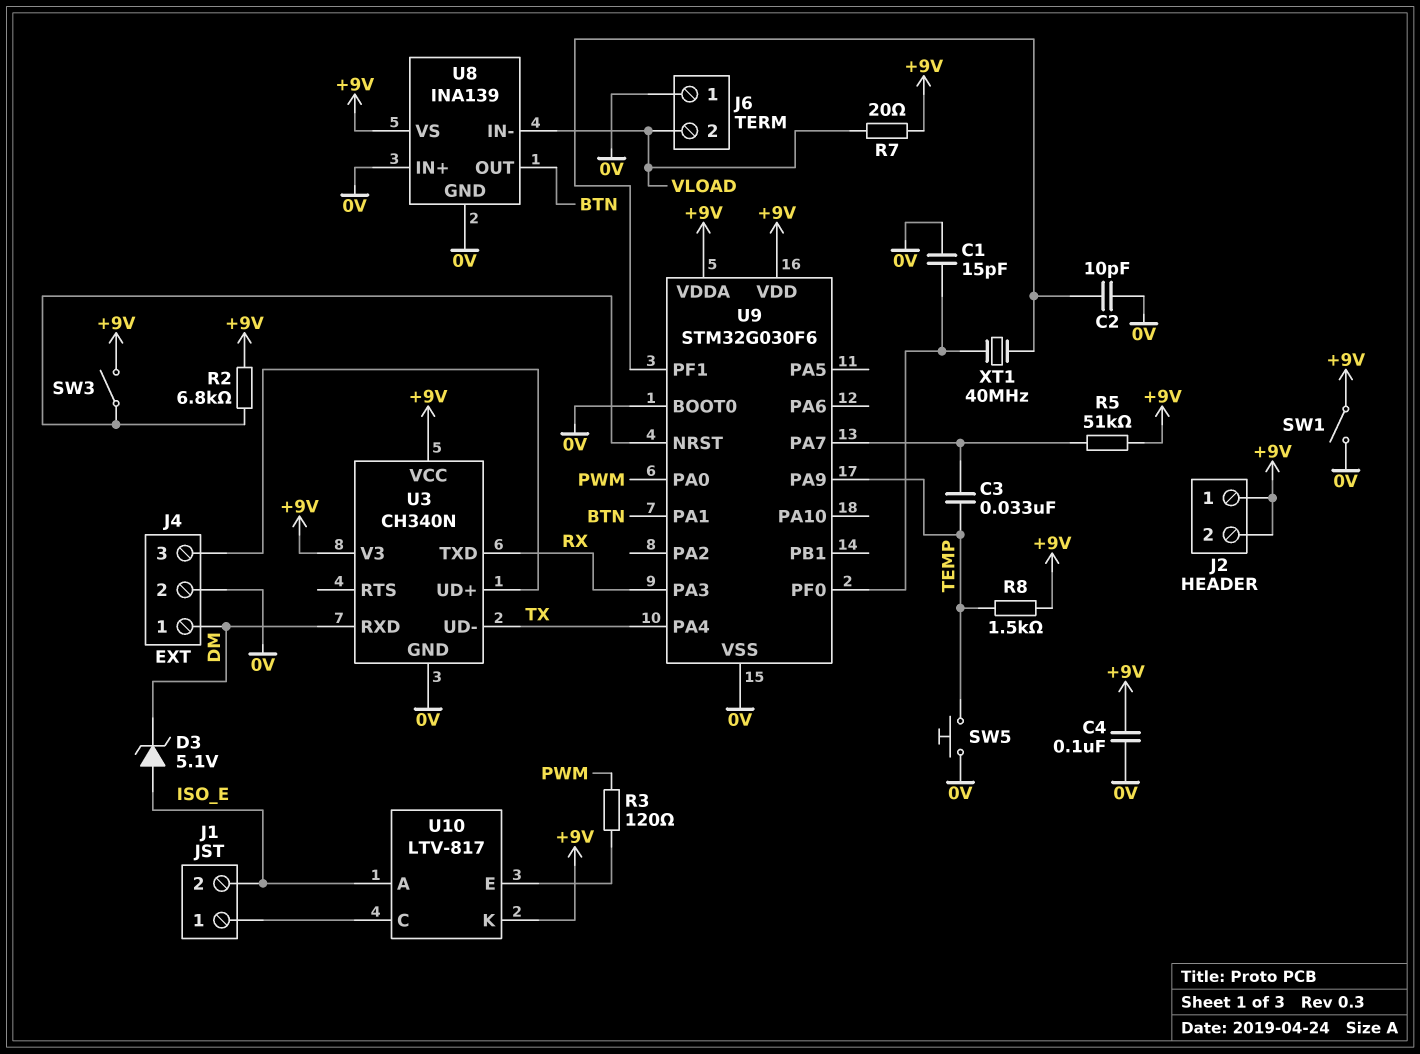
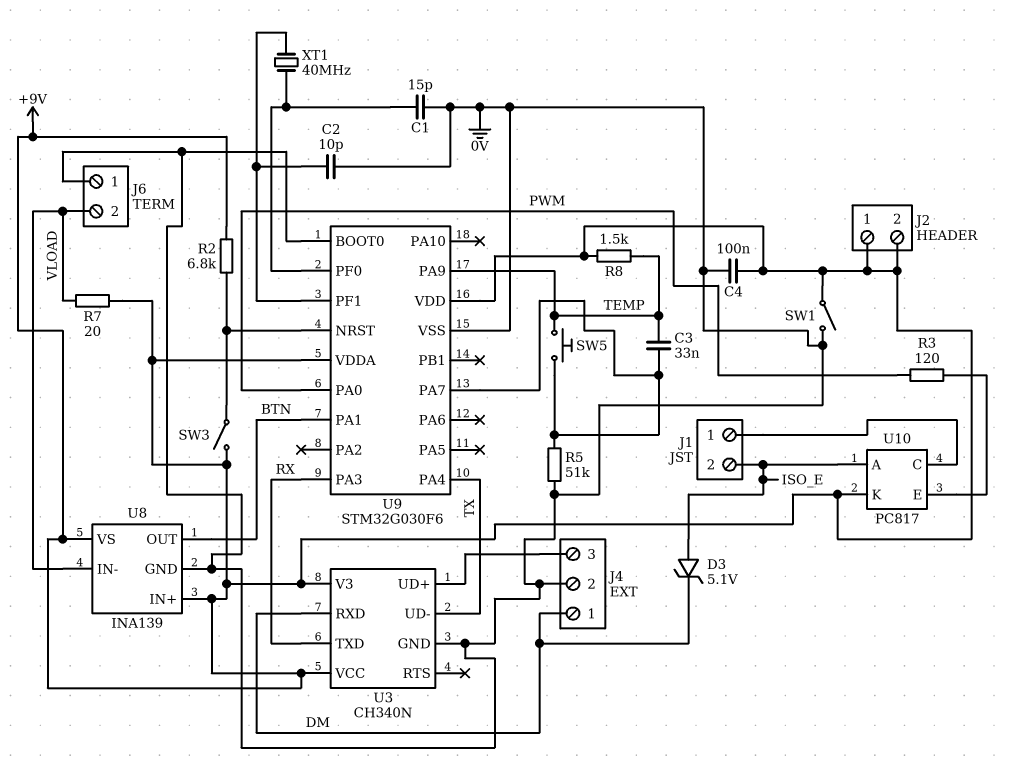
R5: 51k (+9V, U9/PA7) -> 51k (0V, U9/PA7)
SW5: button (0V, TEMP) -> button (TEMP, U9/PA7)
U8 pin IN+: 0V -> +9V
U10: LTV-817 -> PC817

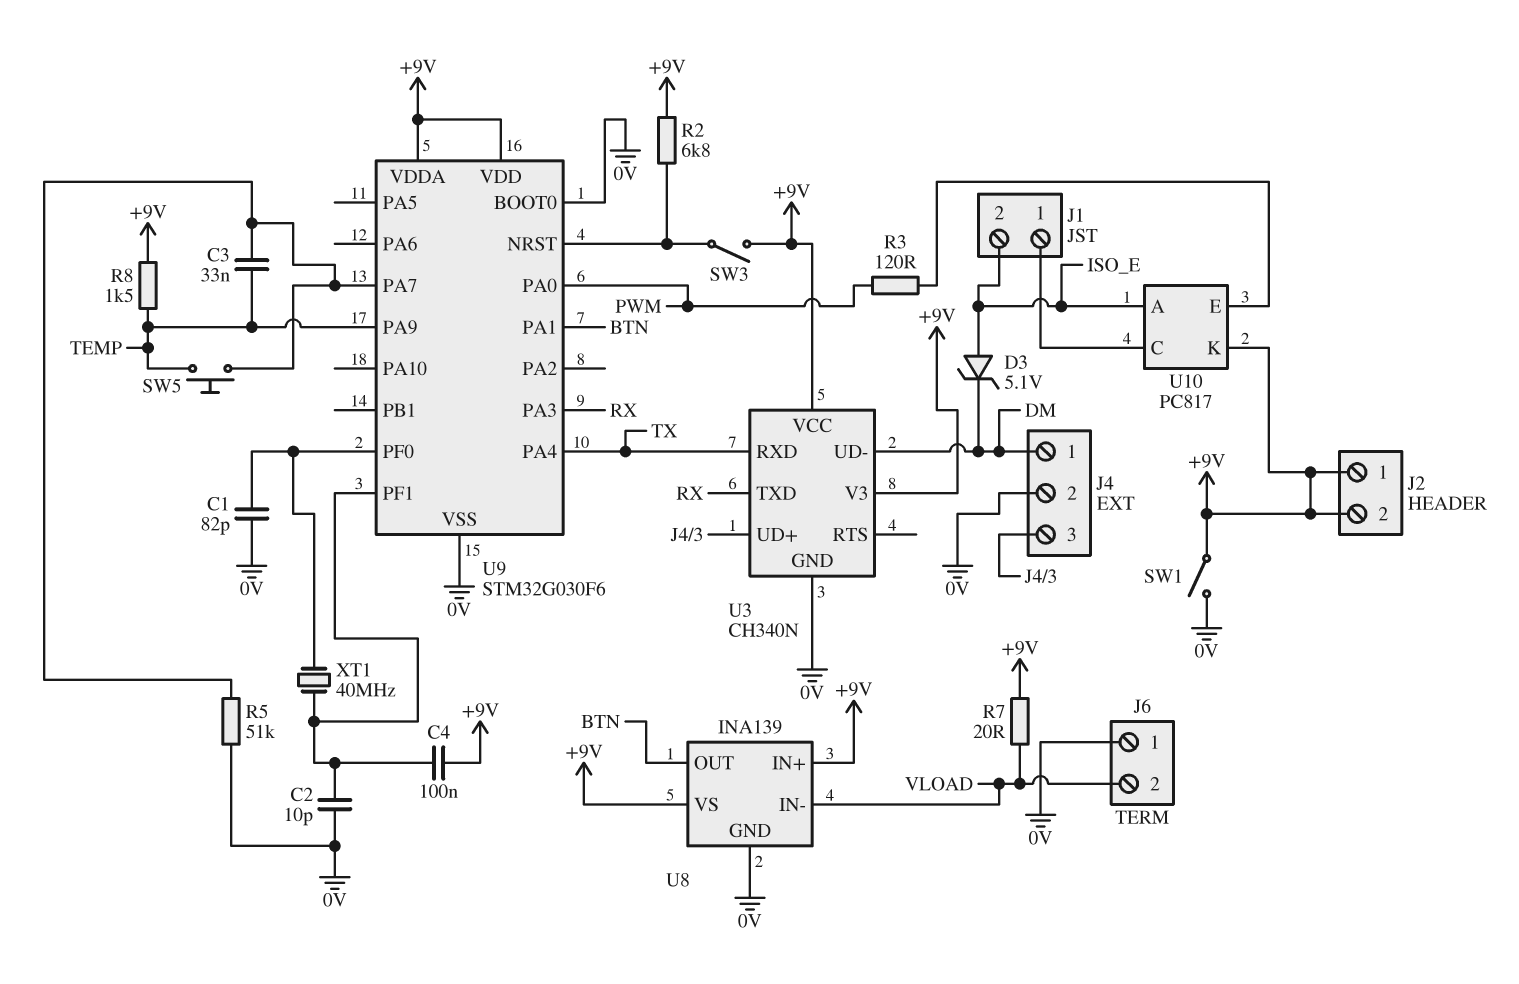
C1: 15pF (0V, U9/PF0) -> 82pF (0V, U9/PF0)
C4: 100nF (+9V, 0V) -> 100nF (+9V, U9/PF1)
U3 pin RXD: DM -> TX
U3 pin UD-: TX -> DM

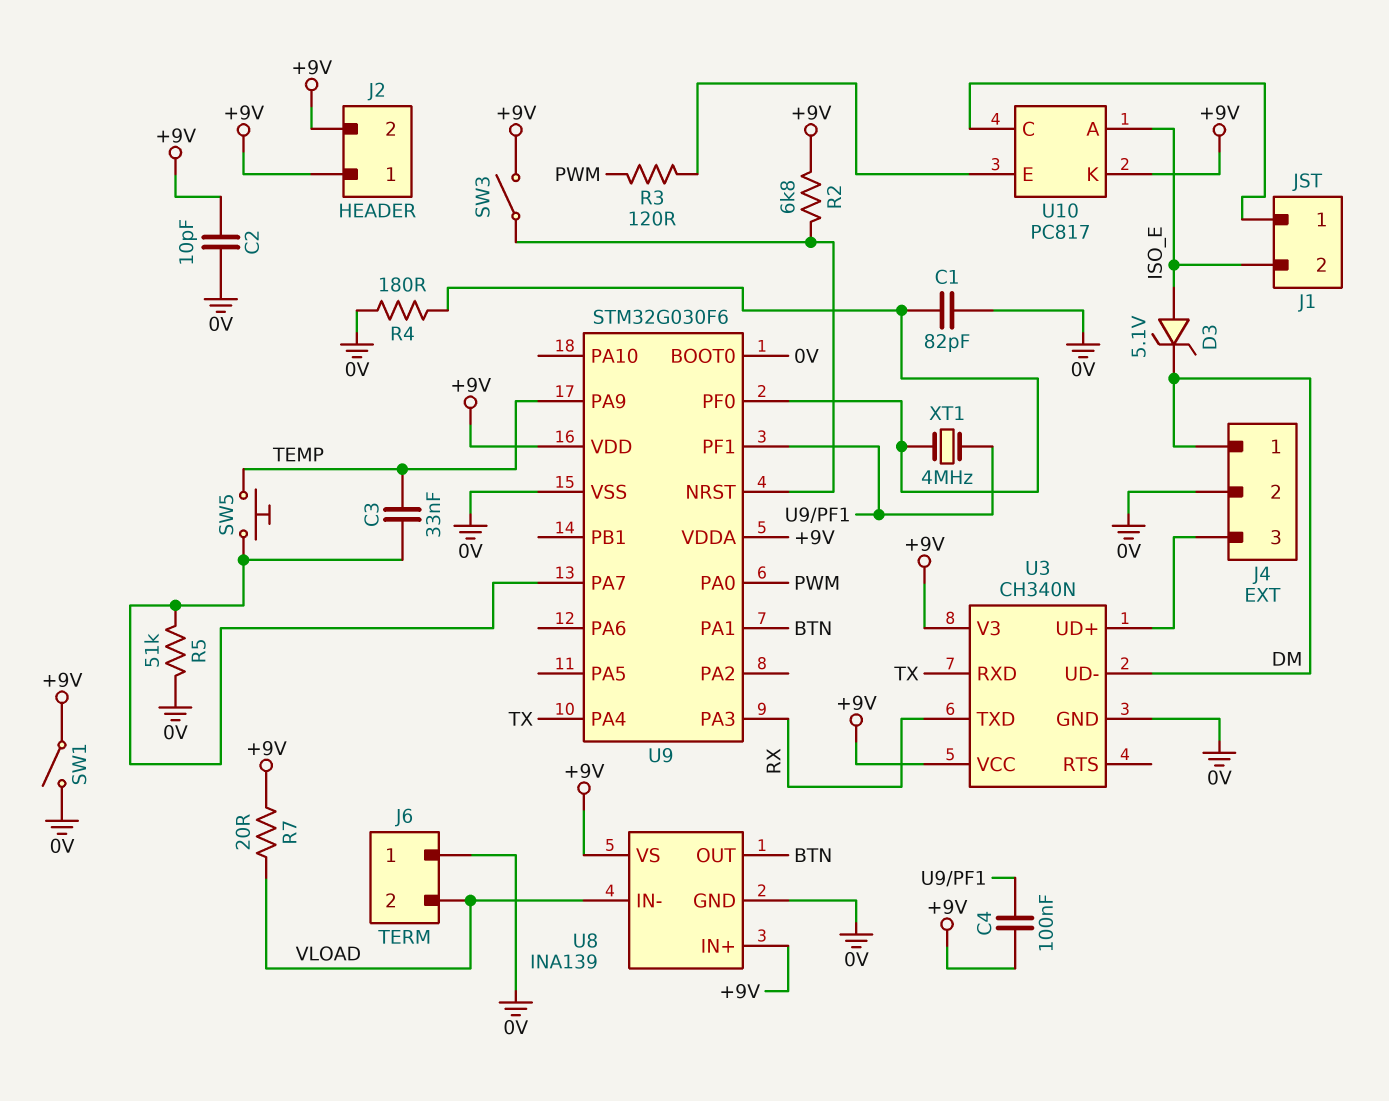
C2: 10pF (0V, U9/PF1) -> 10pF (+9V, 0V)
R4: none -> 180 (0V, U9/PF0)
R8: 1.5k (+9V, TEMP) -> none
XT1: 40MHz (U9/PF0, U9/PF1) -> 4MHz (U9/PF0, U9/PF1)

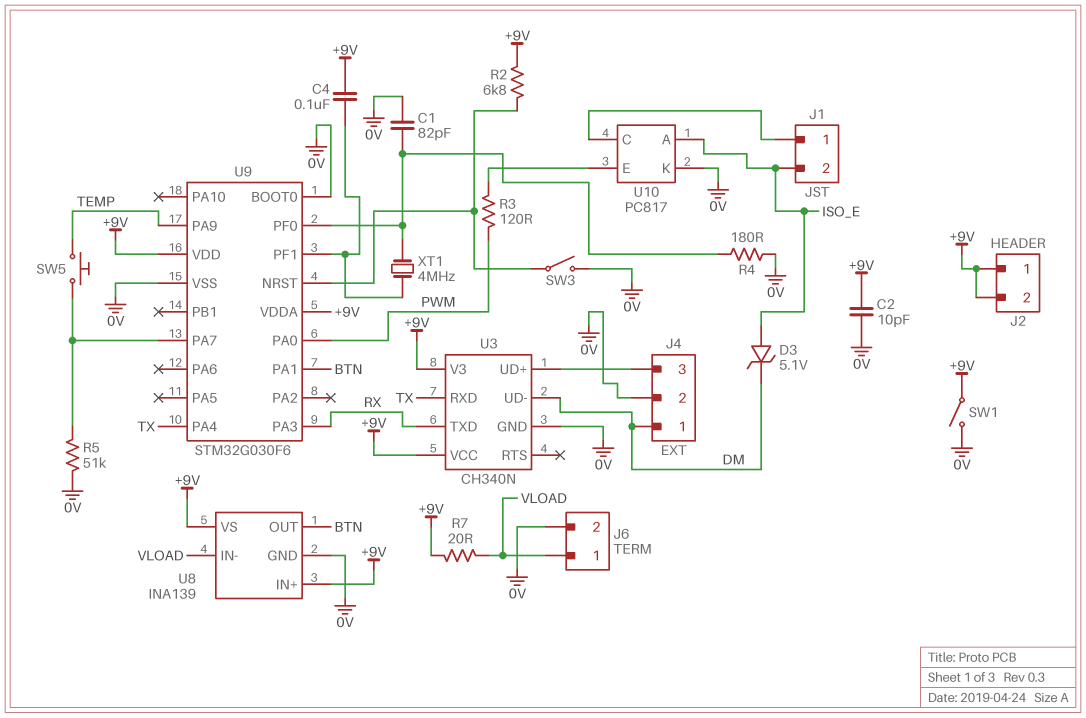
C3: 33nF (TEMP, U9/PA7) -> none
J6 pin 1: 0V -> VLOAD
J6 pin 2: VLOAD -> 0V
SW3: switch (+9V, U9/NRST) -> switch (0V, U9/NRST)
U10 pin K: +9V -> 0V

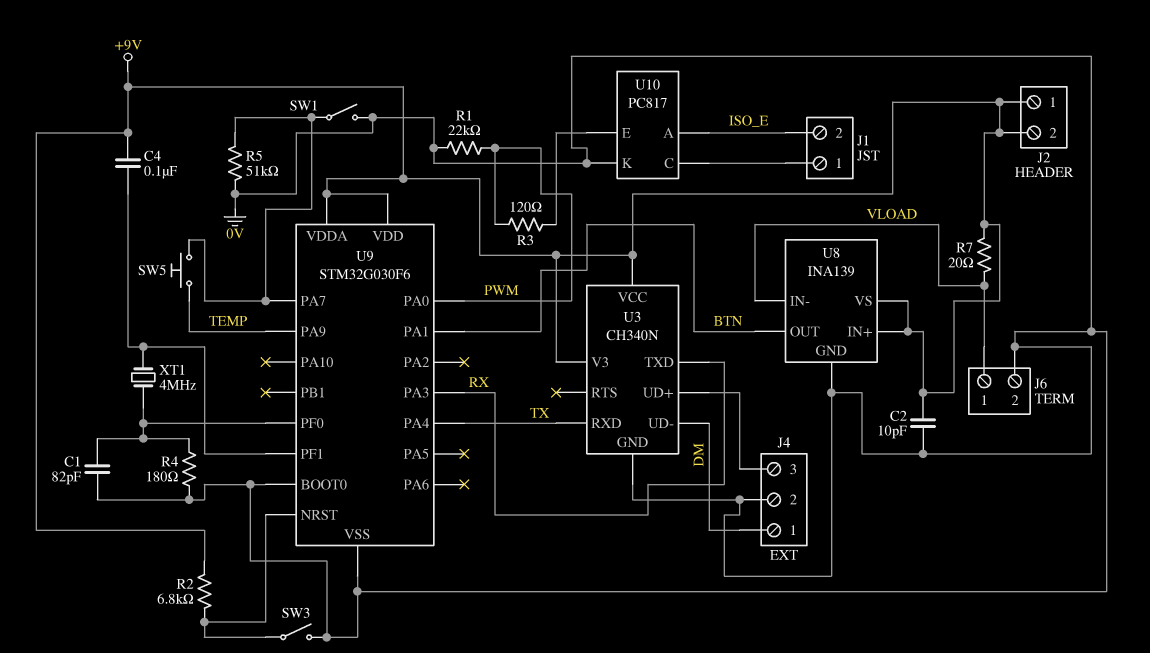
D3: zener 5.1V (A ISO_E, K DM) -> none
R1: none -> 22k (0V, PWM)
SW1: switch (+9V, 0V) -> switch (0V, U9/PA7)

